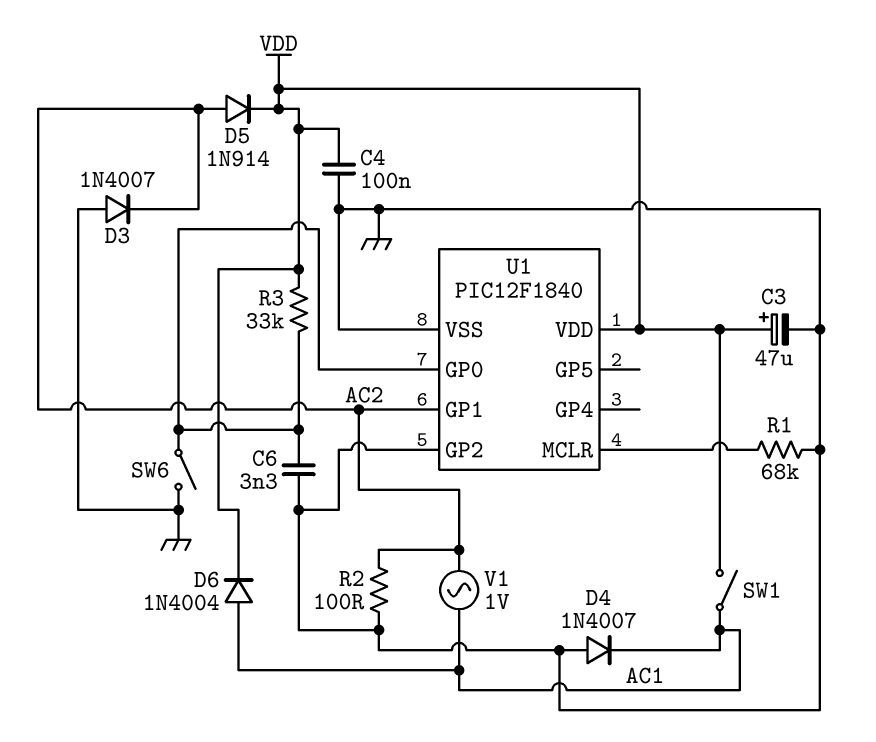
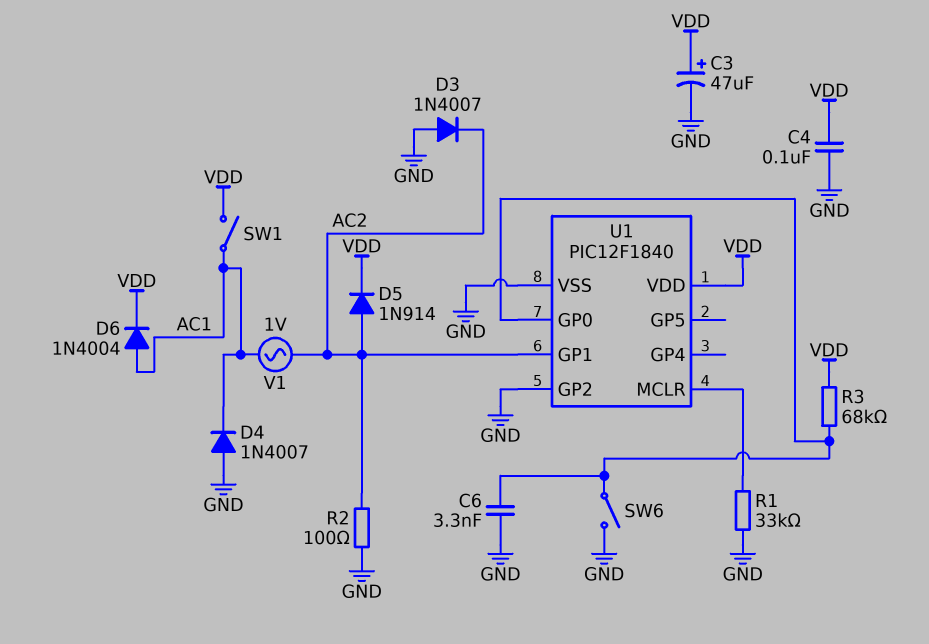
R1: 68k (GND, U1/MCLR) -> 33k (GND, U1/MCLR)
R3: 33k (U1/GP0, VDD) -> 68k (U1/GP0, VDD)

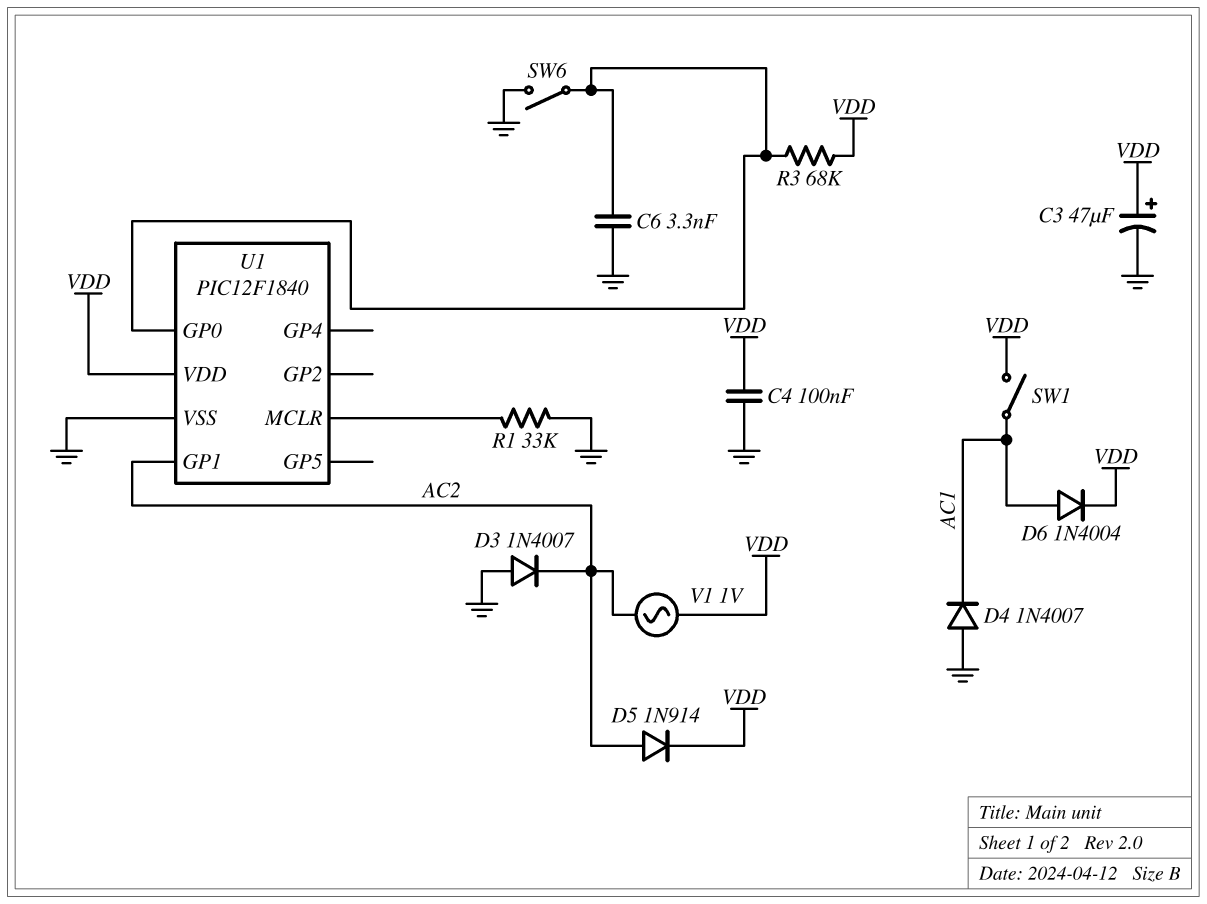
R2: 100 (AC2, GND) -> none
U1 pin GP2: GND -> none
V1: AC 1V (AC1, AC2) -> AC 1V (AC2, VDD)

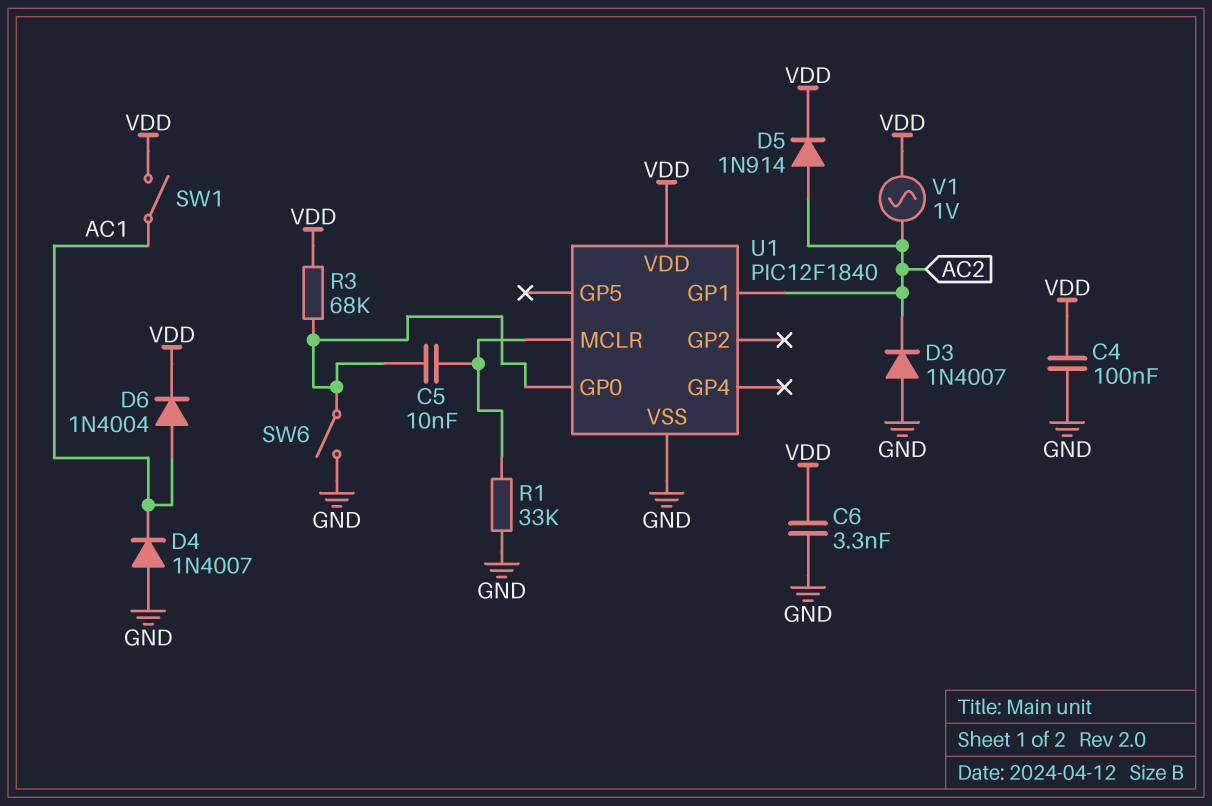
C3: 47uF (plus VDD, minus GND) -> none
C5: none -> 10nF (U1/GP0, U1/MCLR)
C6: 3.3nF (GND, U1/GP0) -> 3.3nF (GND, VDD)

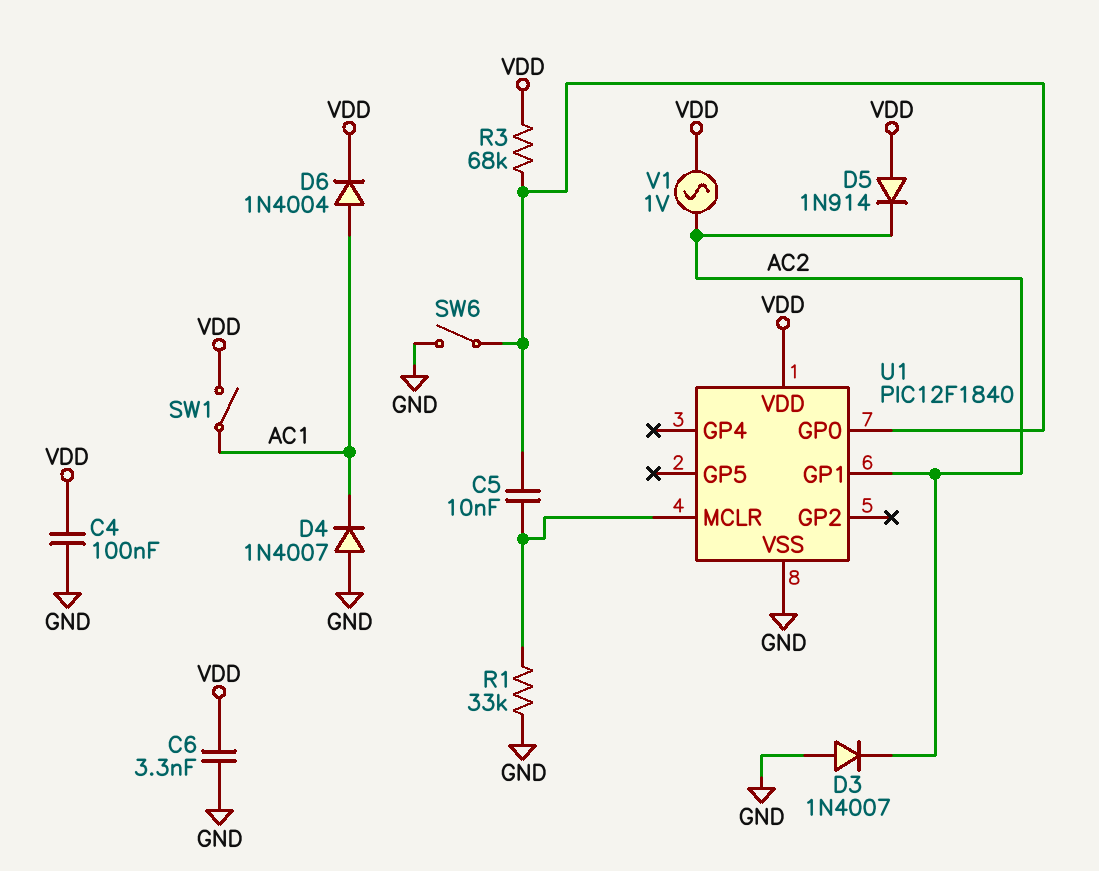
D5: diode 1N914 (A AC2, K VDD) -> diode 1N914 (A VDD, K AC2)

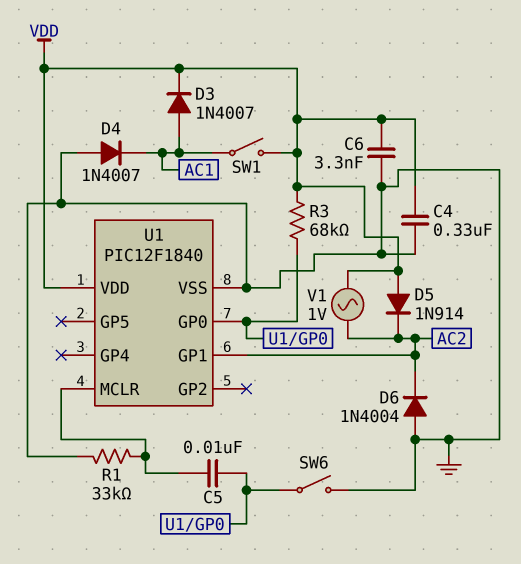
C4: 100nF (GND, VDD) -> 330nF (GND, VDD)
D3: diode 1N4007 (A GND, K AC2) -> diode 1N4007 (A AC1, K VDD)
D6: diode 1N4004 (A AC1, K VDD) -> diode 1N4004 (A GND, K AC2)

